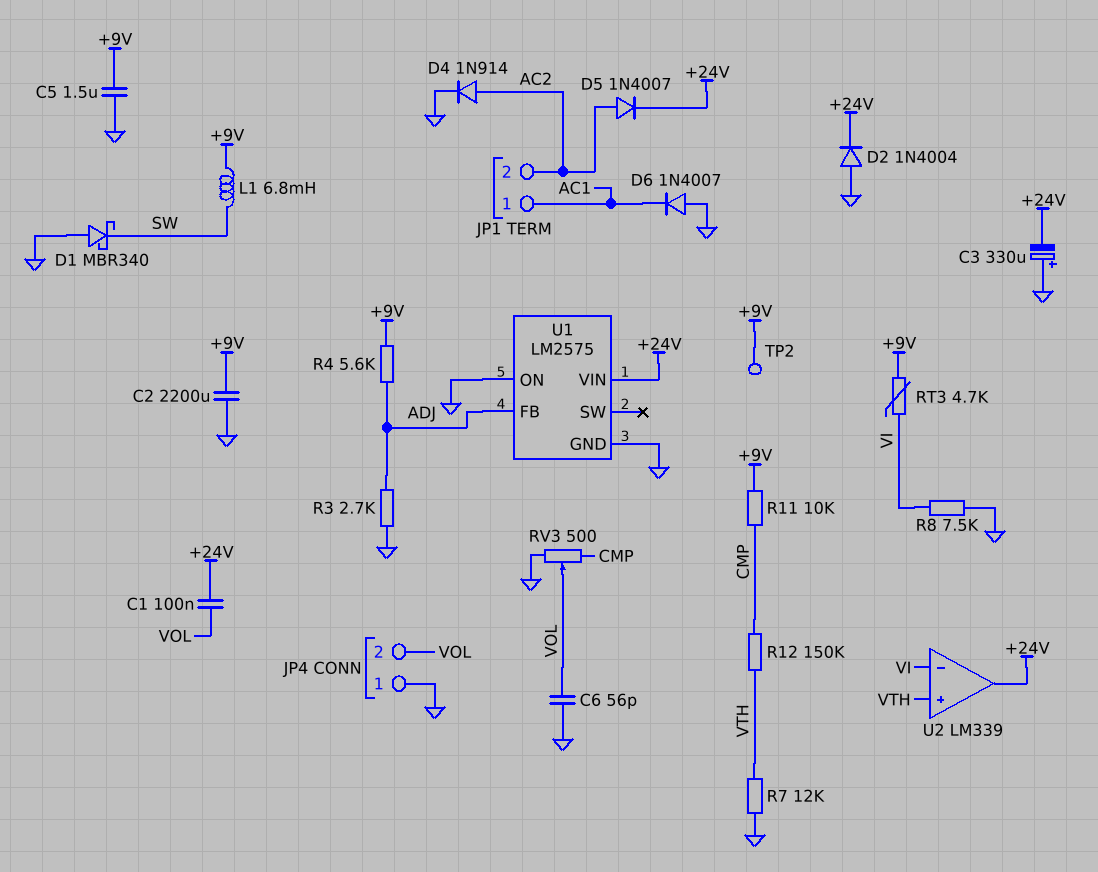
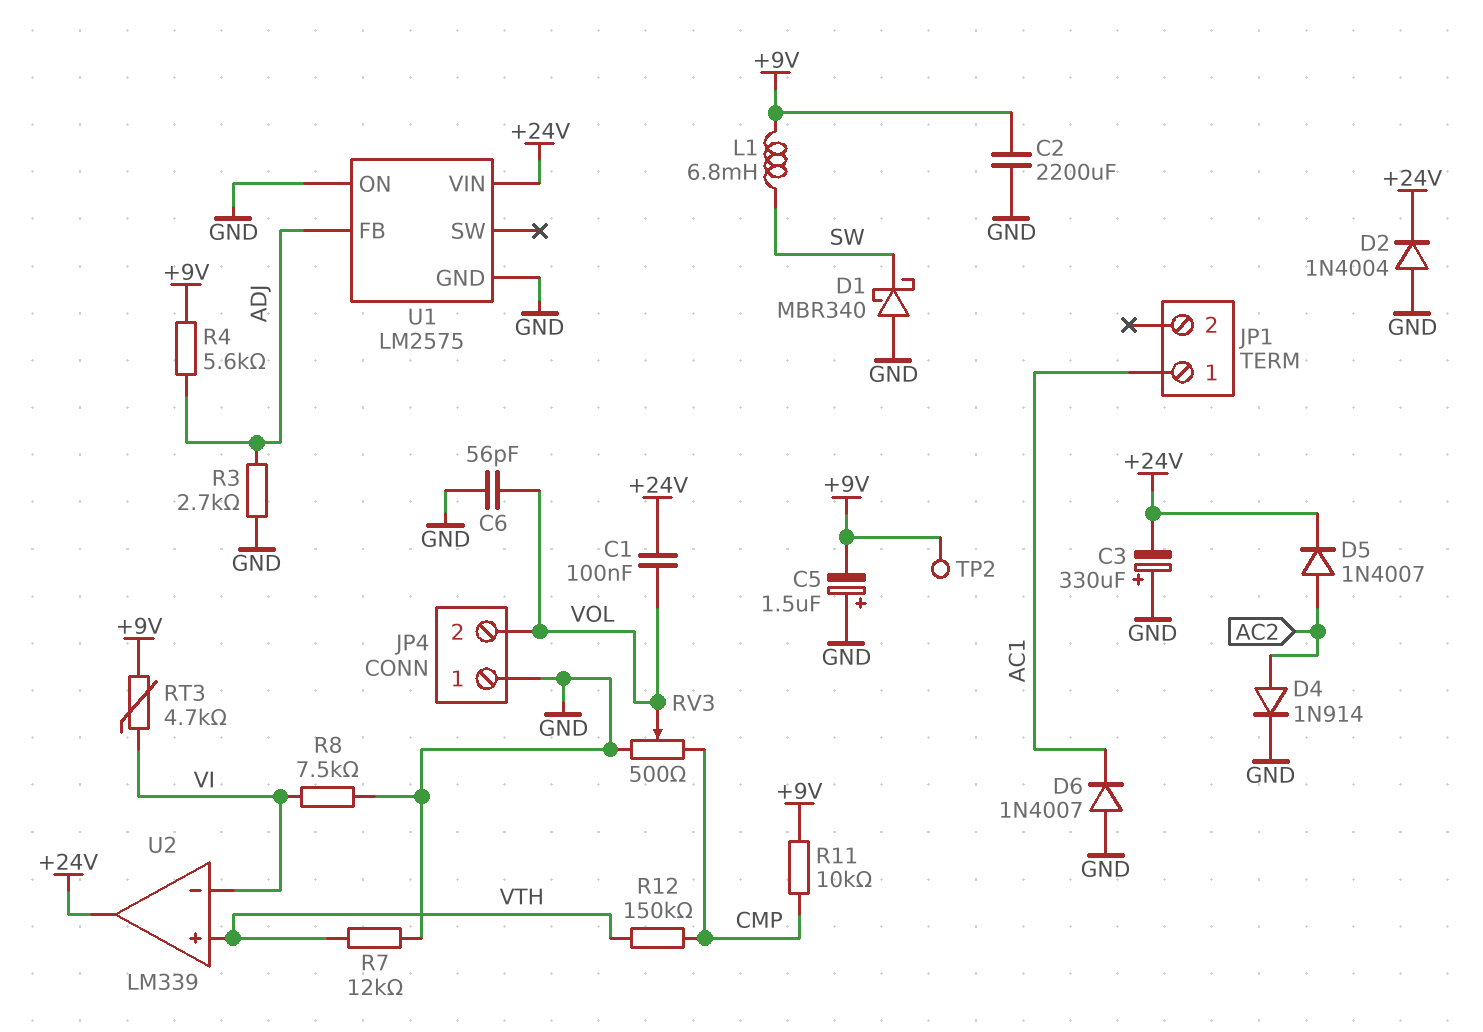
C5: 1.5uF (+9V, GND) -> 1.5uF (plus GND, minus +9V)
JP1 pin 2: AC2 -> none

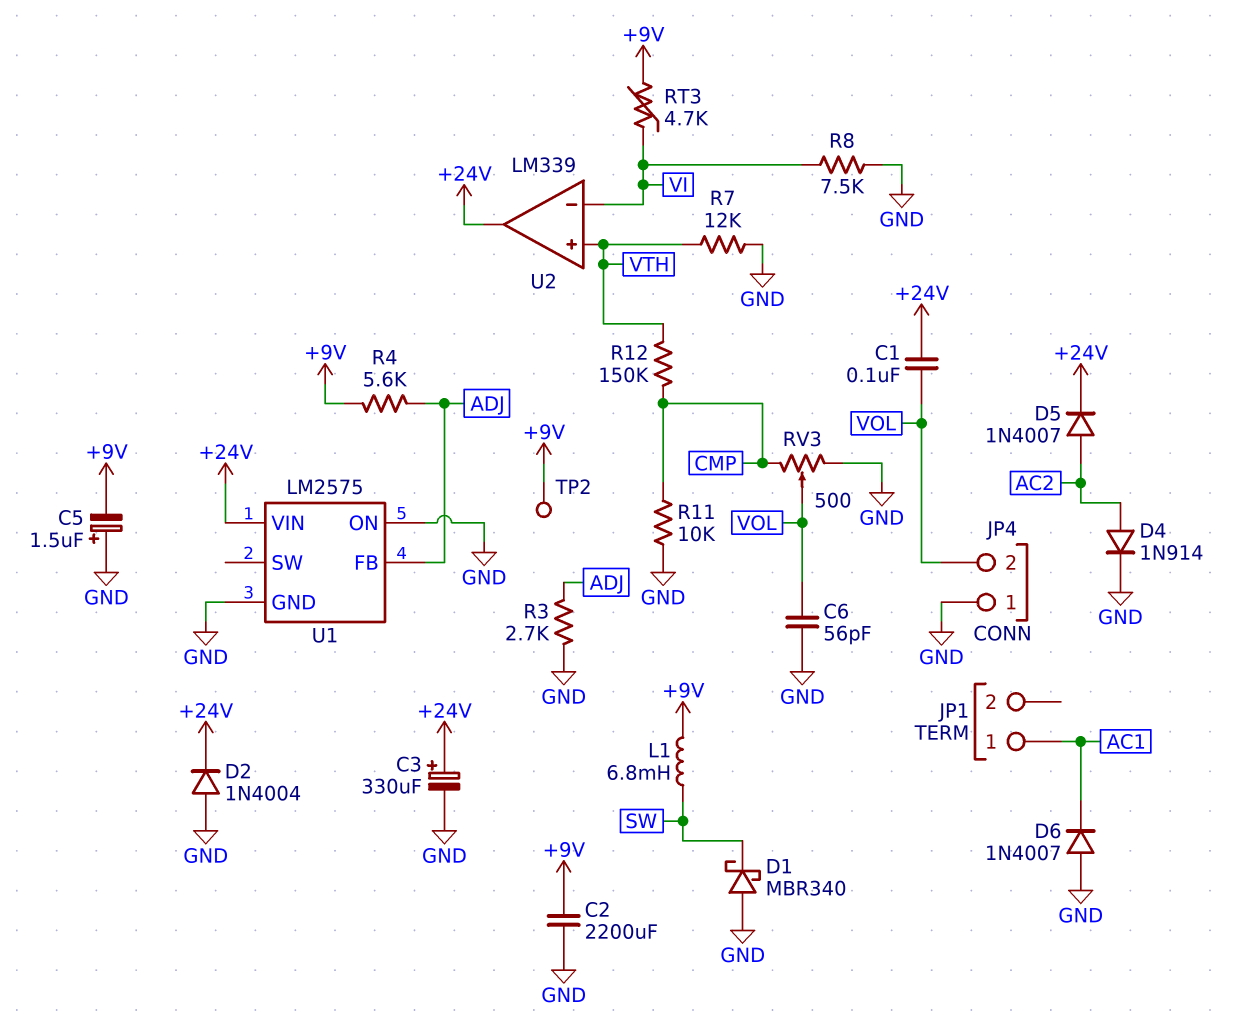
C3: 330uF (plus GND, minus +24V) -> 330uF (plus +24V, minus GND)
R11: 10k (+9V, CMP) -> 10k (CMP, GND)

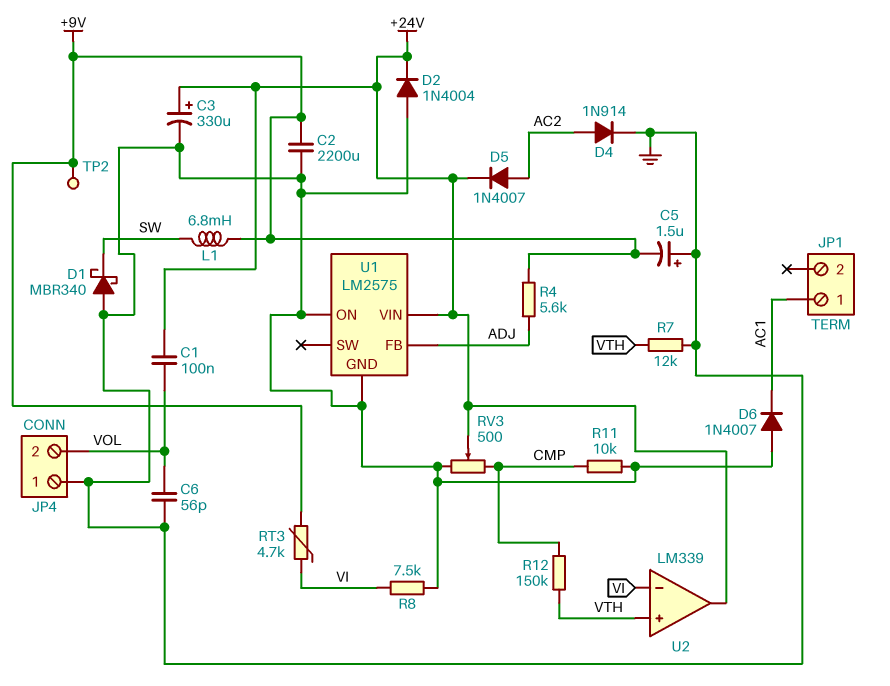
R3: 2.7k (ADJ, GND) -> none
RV3: 500 (CMP, GND, wiper VOL) -> 500 (CMP, GND, wiper +24V)

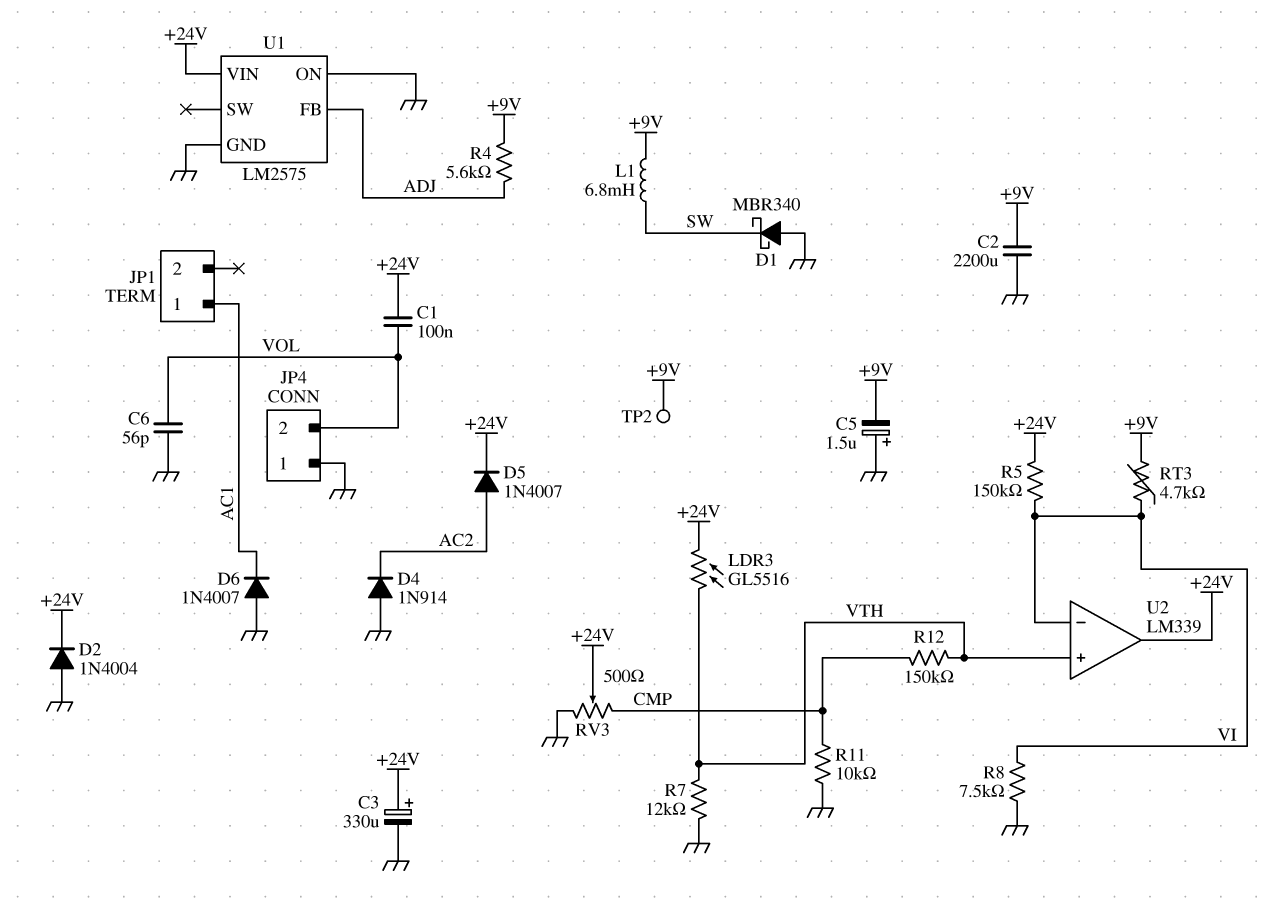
D4: diode 1N914 (A AC2, K GND) -> diode 1N914 (A GND, K AC2)
LDR3: none -> GL5516 (+24V, VTH)
R5: none -> 150k (+24V, VI)

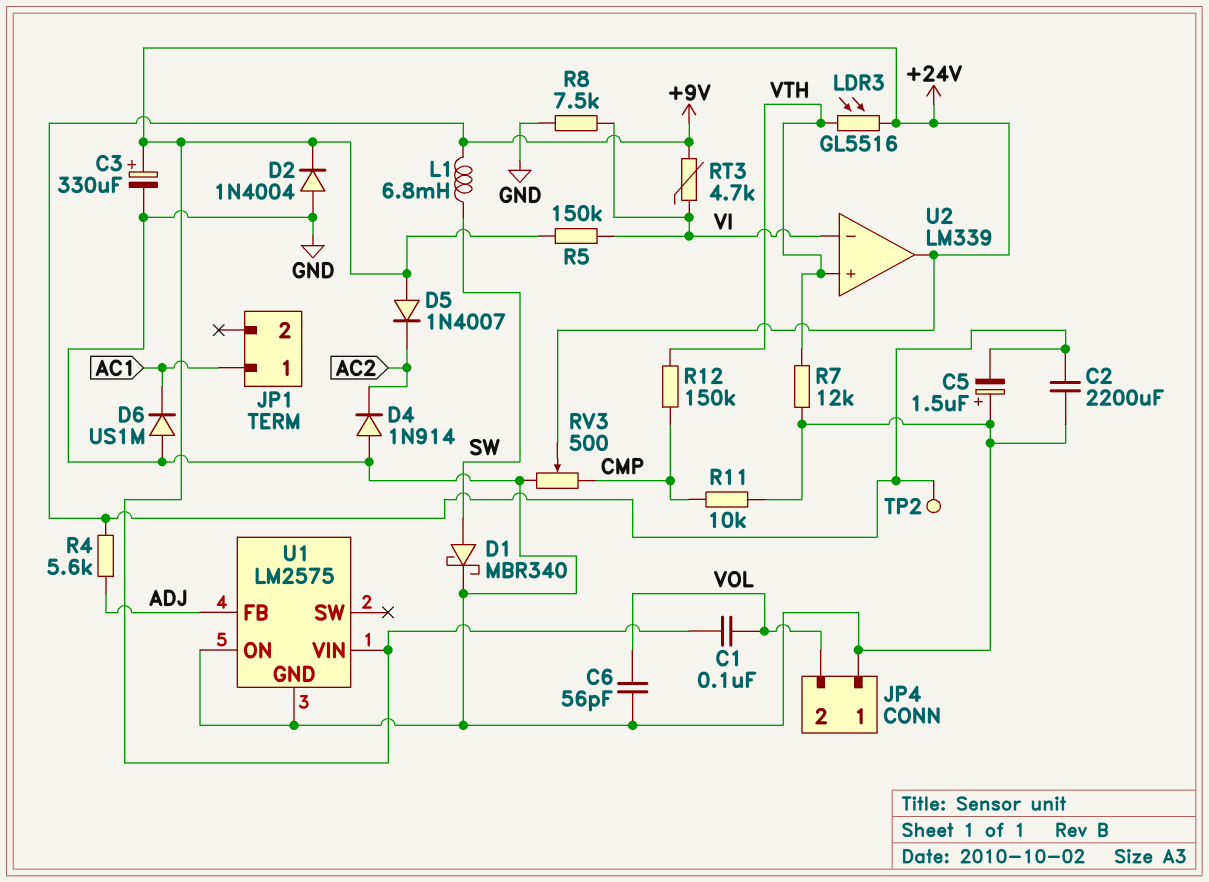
D1: schottky MBR340 (A GND, K SW) -> schottky MBR340 (A SW, K GND)
D5: diode 1N4007 (A AC2, K +24V) -> diode 1N4007 (A +24V, K AC2)
D6: diode 1N4007 (A GND, K AC1) -> diode US1M (A GND, K AC1)

